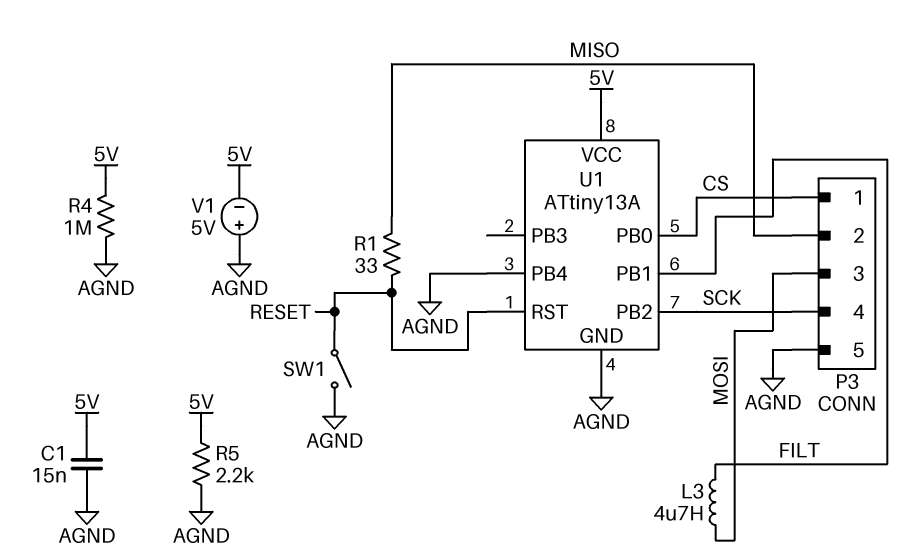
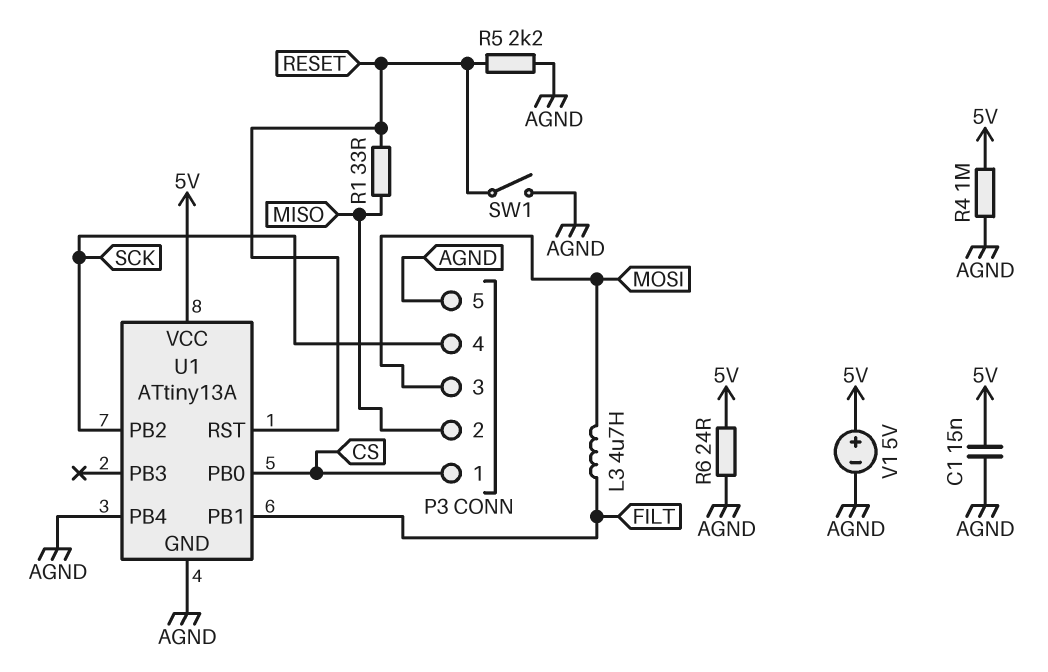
R5: 2.2k (5V, AGND) -> 2.2k (AGND, RESET)
R6: none -> 24 (5V, AGND)
V1: 5V (plus AGND, minus 5V) -> 5V (plus 5V, minus AGND)

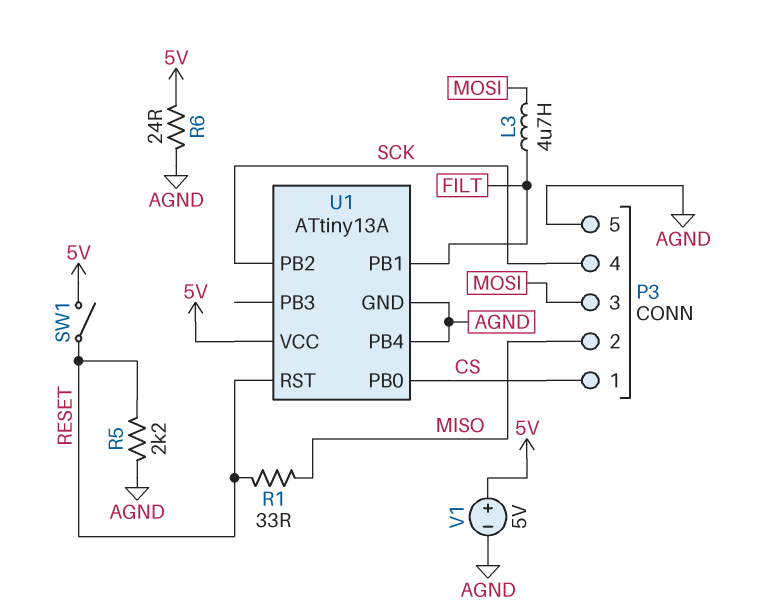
C1: 15nF (5V, AGND) -> none
R4: 1M (5V, AGND) -> none
SW1: switch (AGND, RESET) -> switch (5V, RESET)

